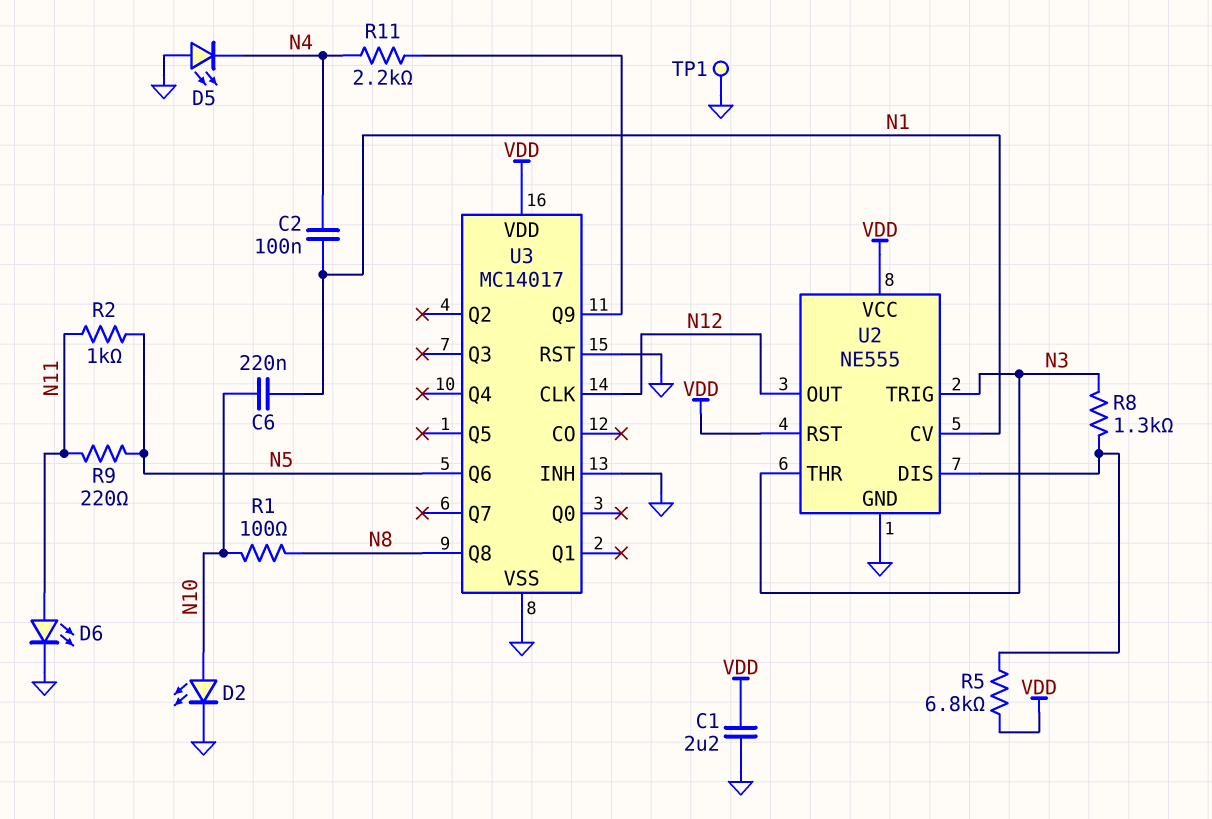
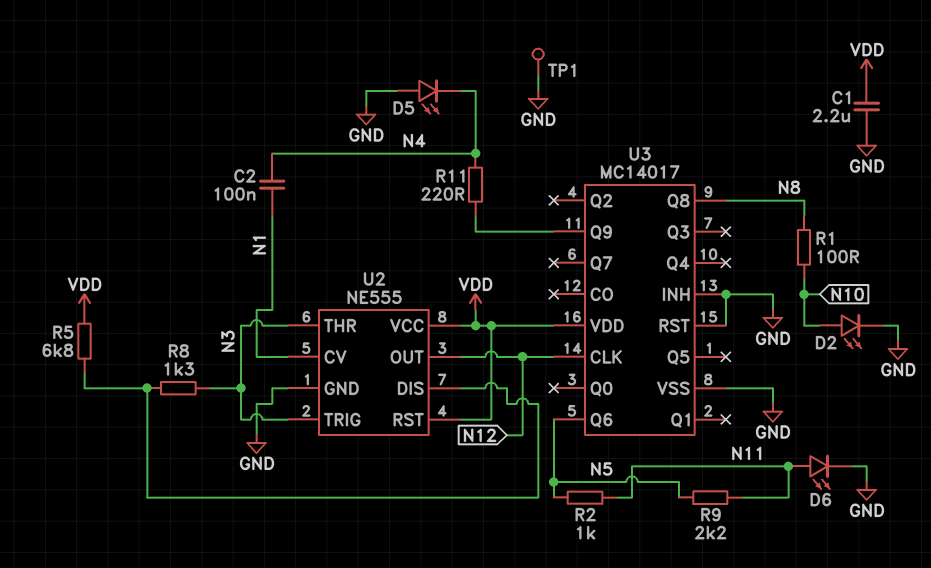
C6: 220nF (N1, N10) -> none
R9: 220 (N5, N11) -> 2.2k (N5, N11)
R11: 2.2k (N4, U3/Q9) -> 220 (N4, U3/Q9)

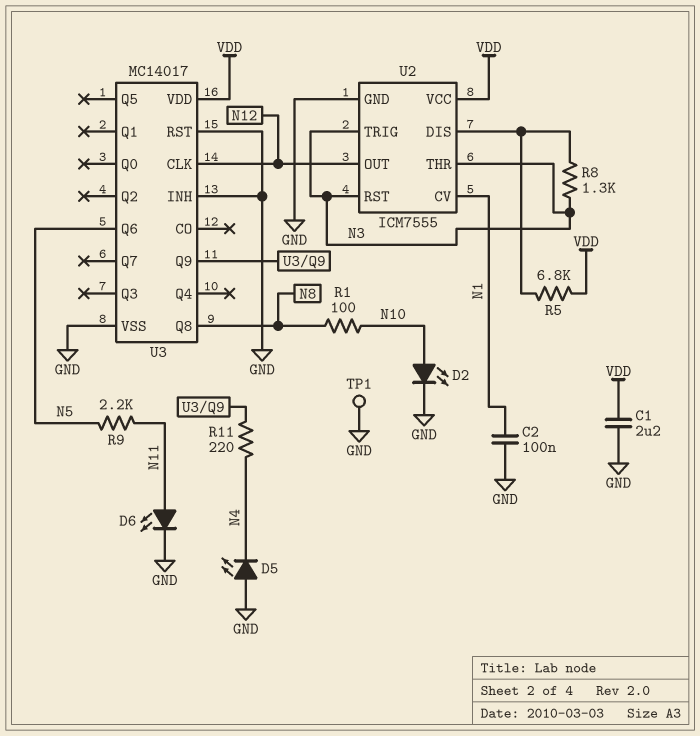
C2: 100nF (N1, N4) -> 100nF (GND, N1)
R2: 1k (N5, N11) -> none
U2: NE555 -> ICM7555
U2 pin RST: VDD -> N3

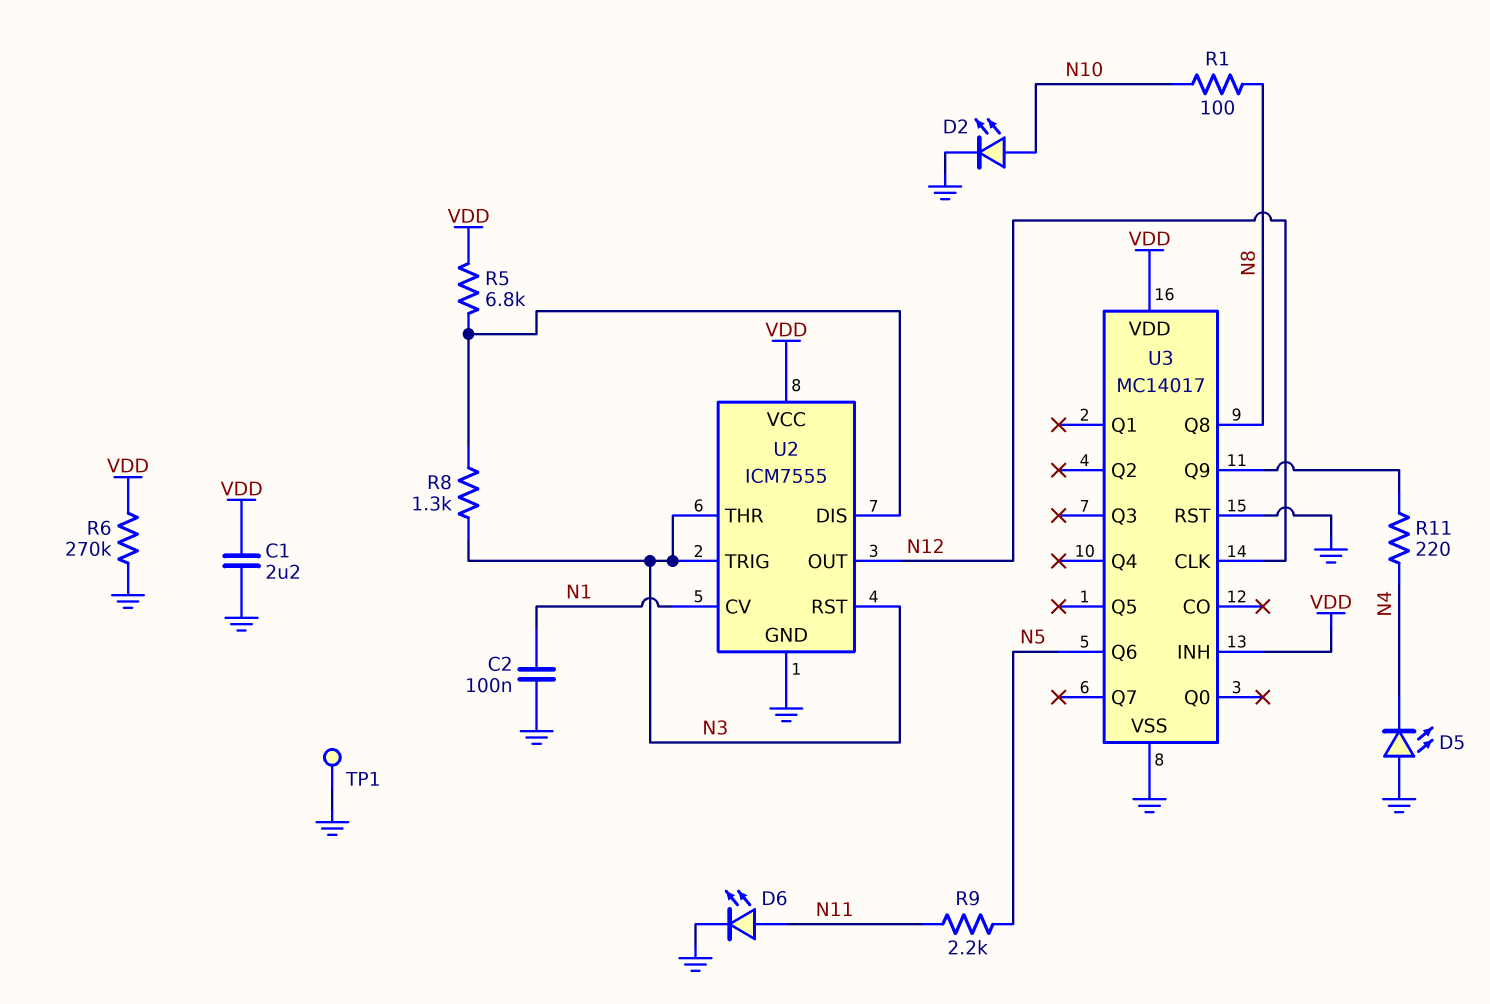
R6: none -> 270k (GND, VDD)
U3 pin INH: GND -> VDD

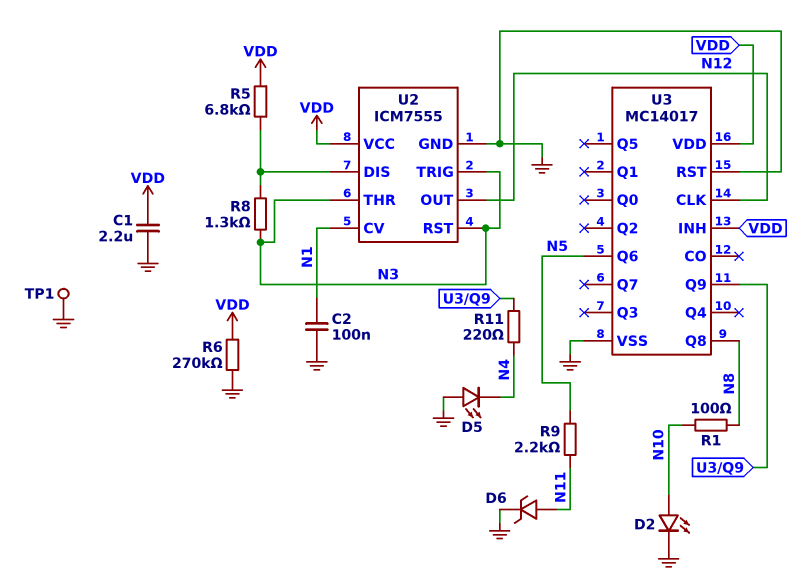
D6: LED (A N11, K GND) -> zener (A N11, K GND)

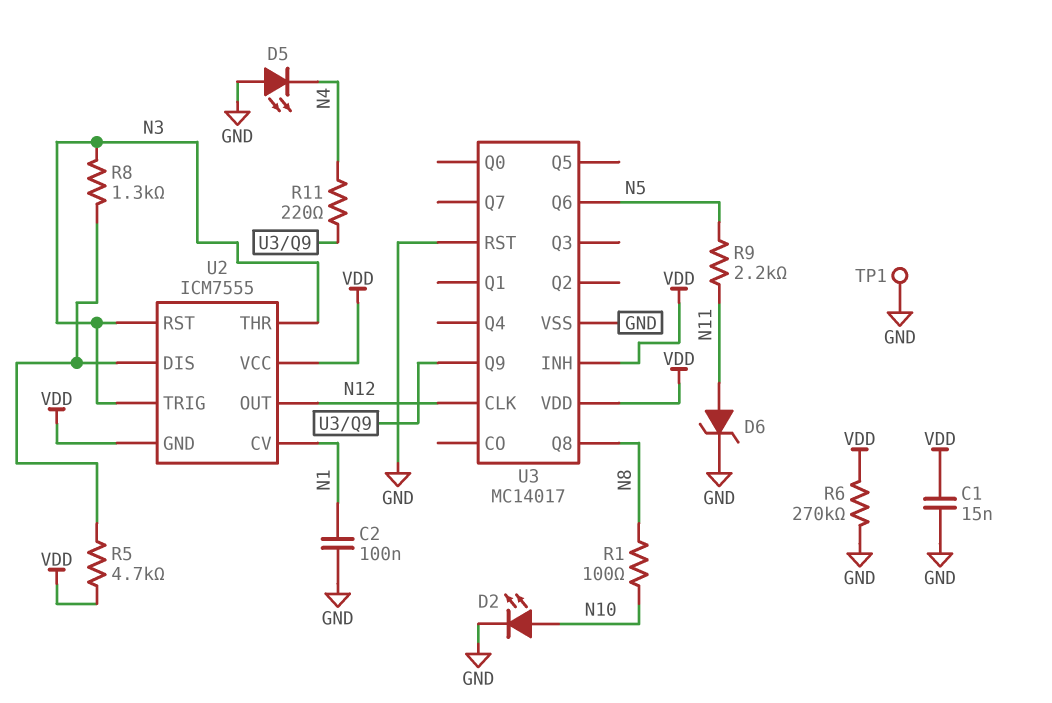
C1: 2.2uF (GND, VDD) -> 15nF (GND, VDD)
R5: 6.8k (U2/DIS, VDD) -> 4.7k (U2/DIS, VDD)
U2 pin GND: GND -> VDD

